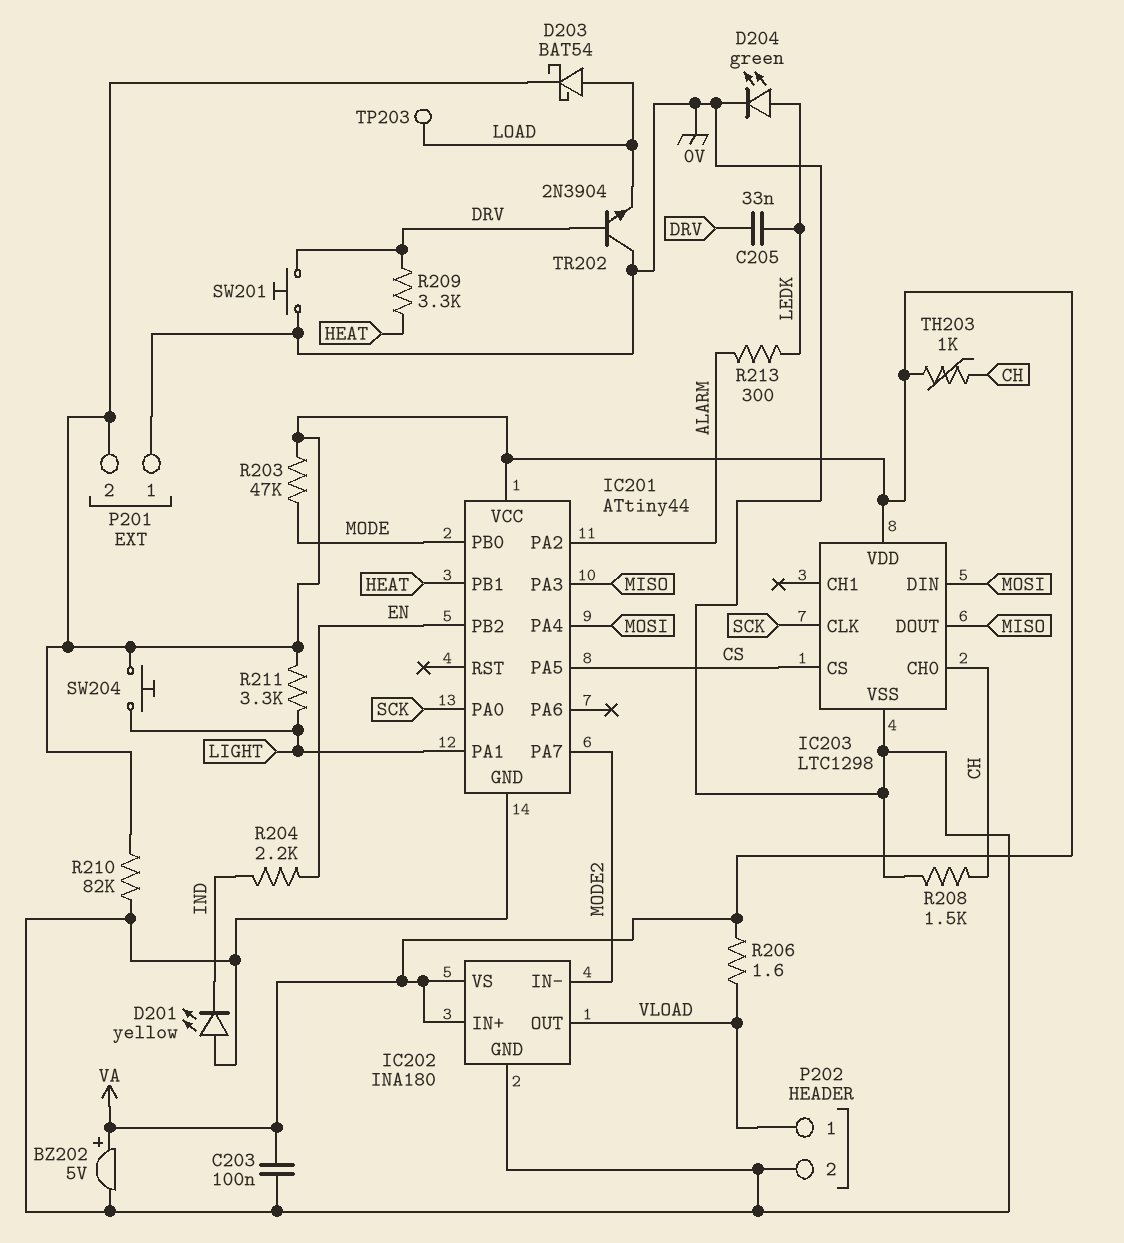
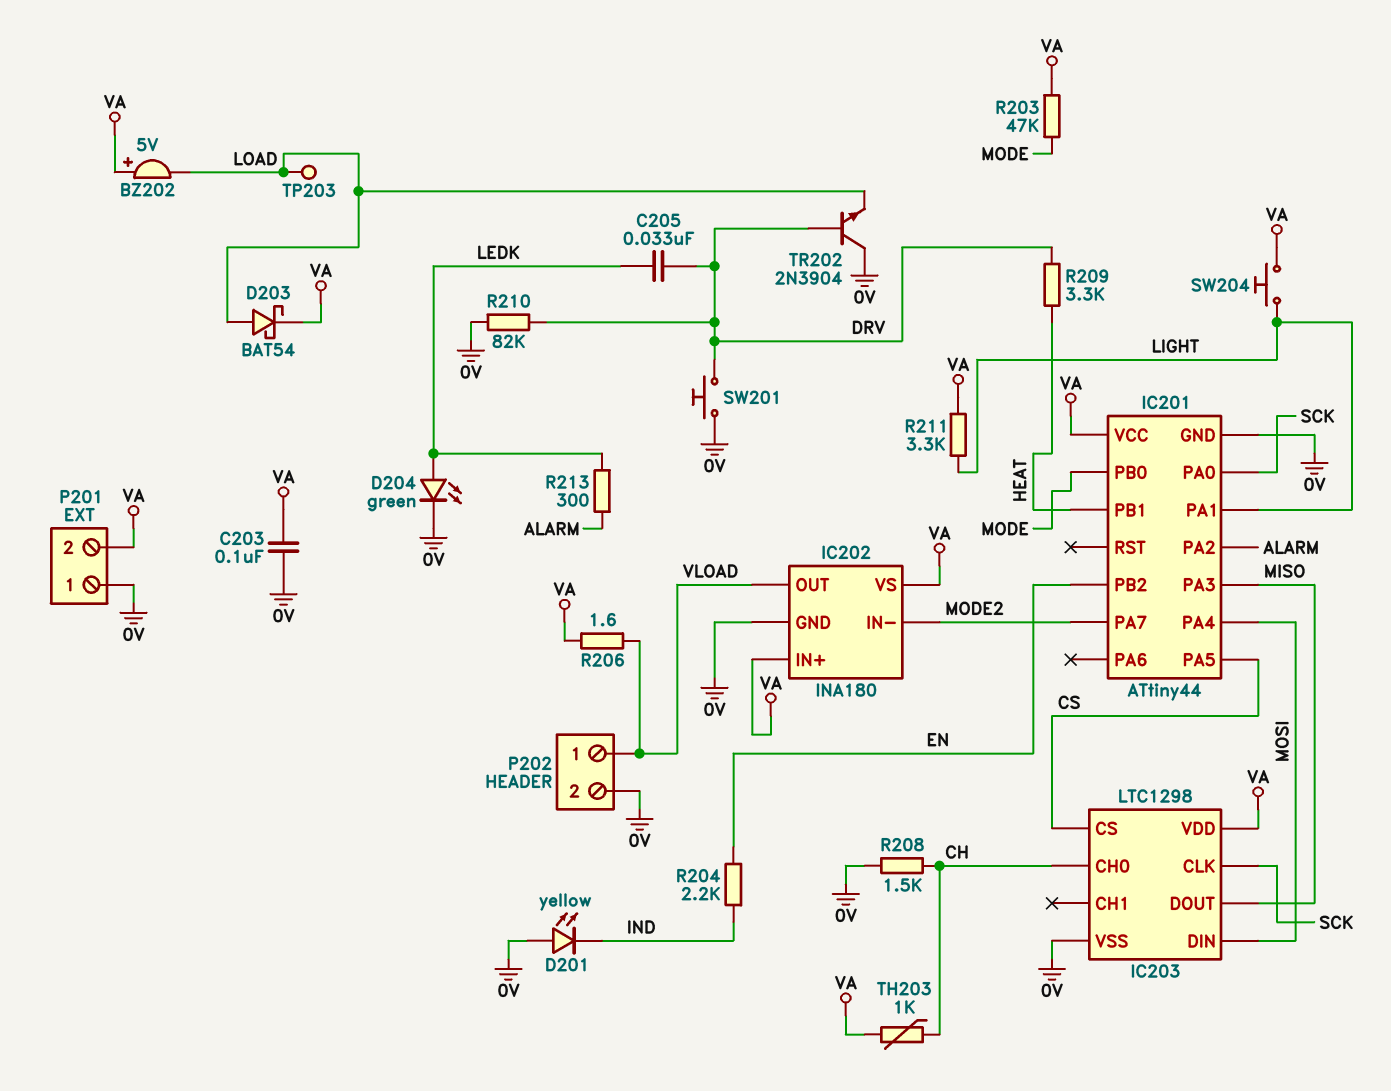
BZ202: buzzer 5V (plus VA, minus 0V) -> buzzer 5V (plus VA, minus LOAD)
R210: 82k (0V, VA) -> 82k (0V, DRV)

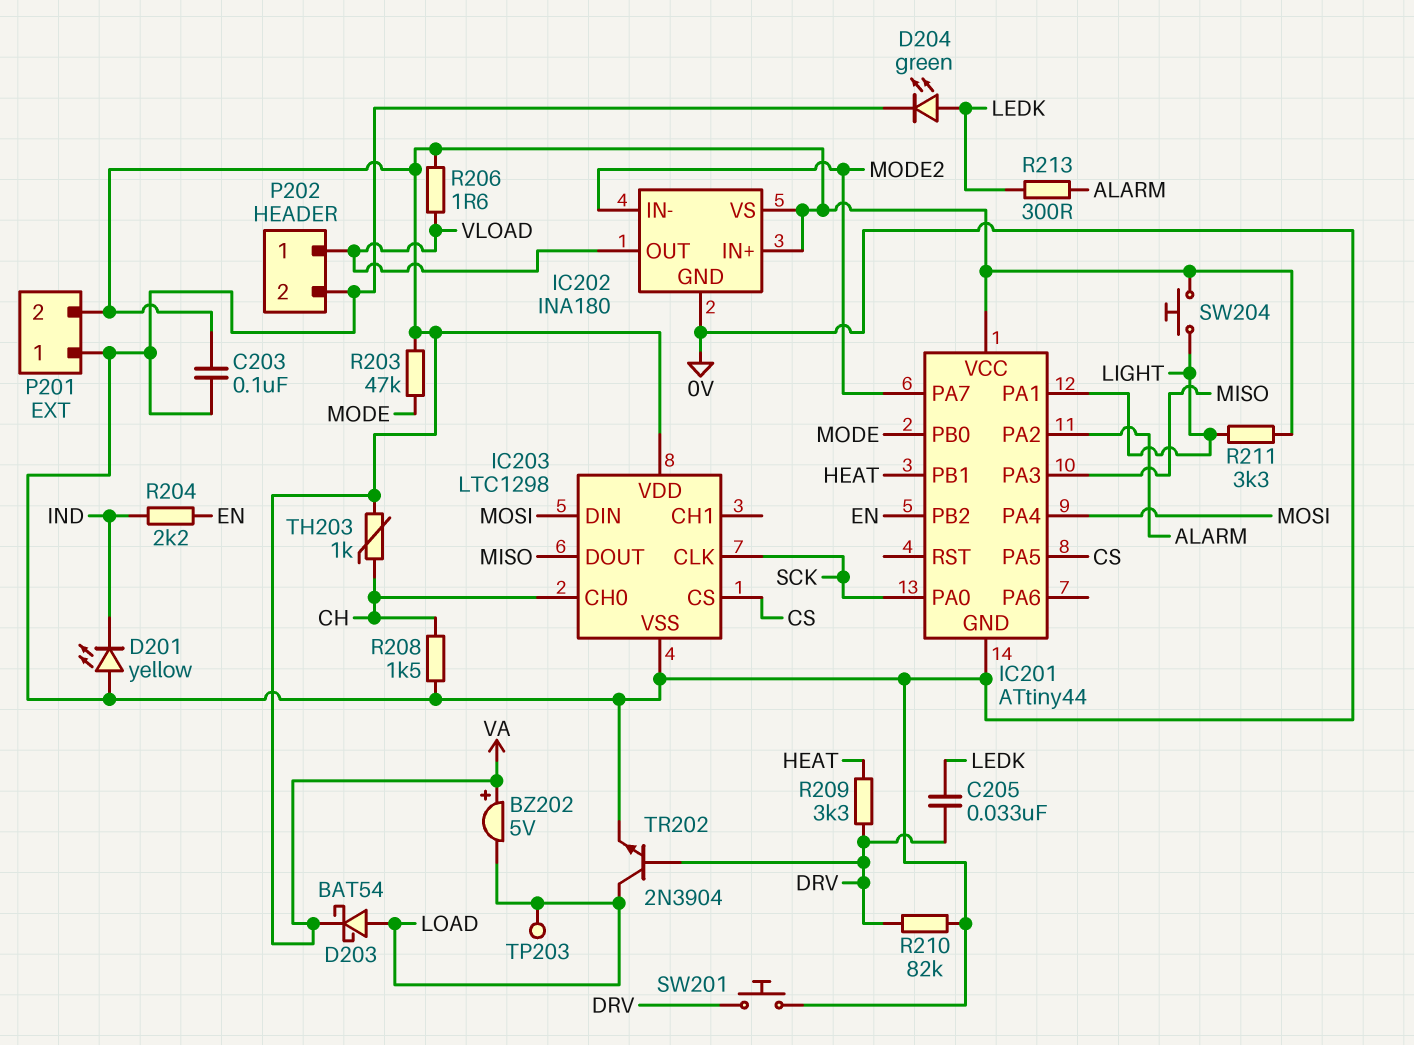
TR202: NPN 2N3904 (B DRV, C 0V, E LOAD) -> NPN 2N3904 (B DRV, C LOAD, E 0V)

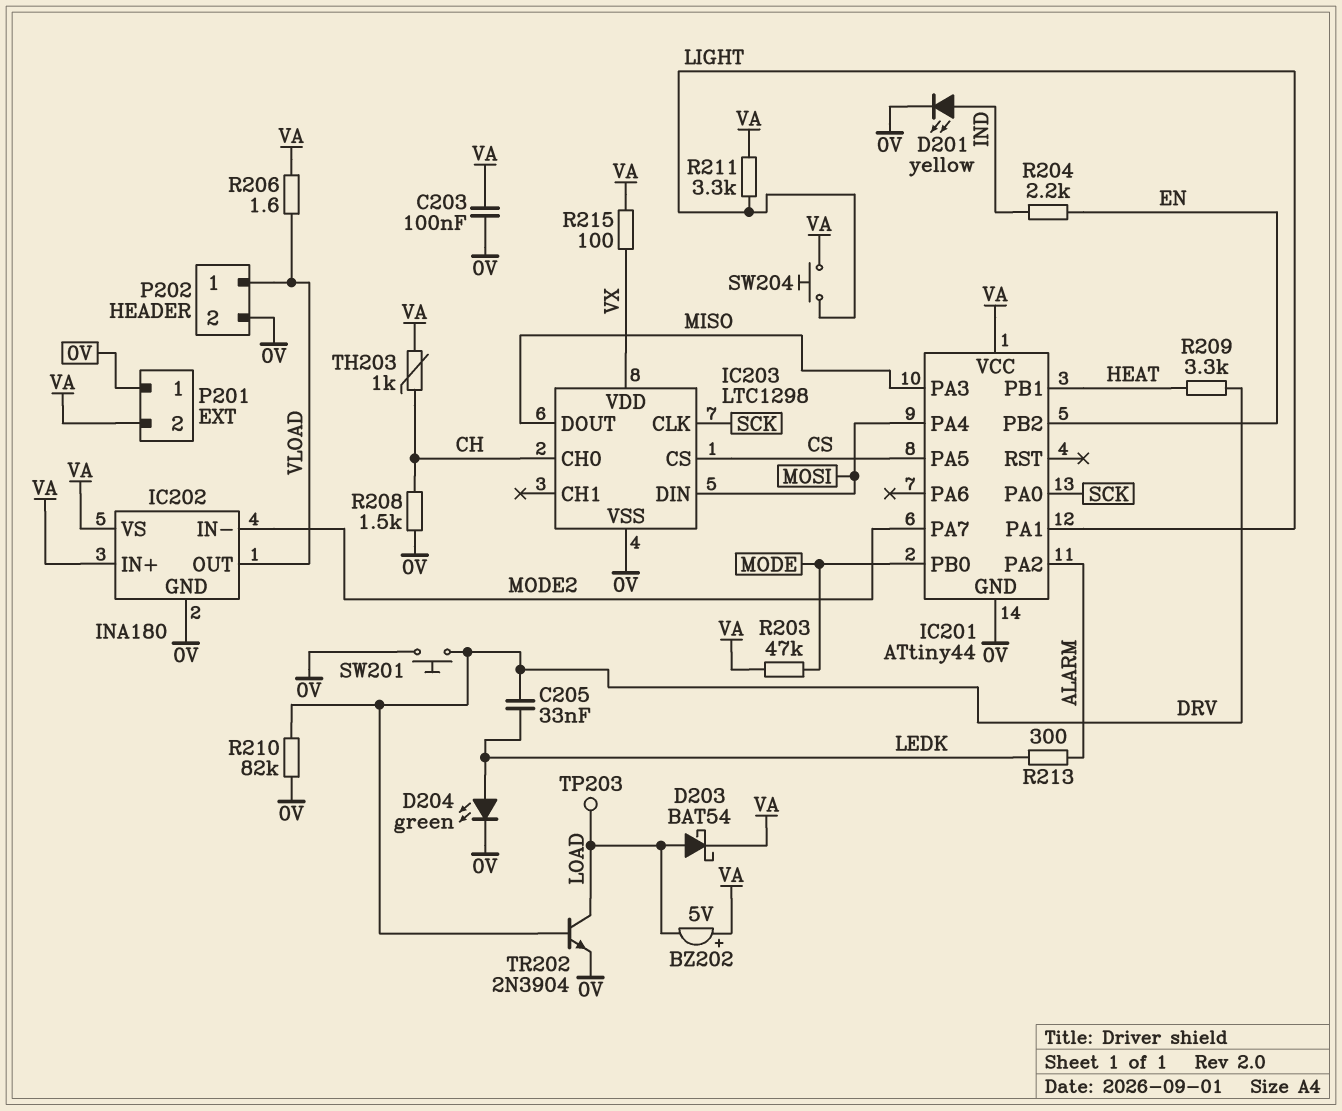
D201: LED yellow (A 0V, K IND) -> LED yellow (A IND, K 0V)
IC203 pin VDD: VA -> VX
R215: none -> 100 (VA, VX)

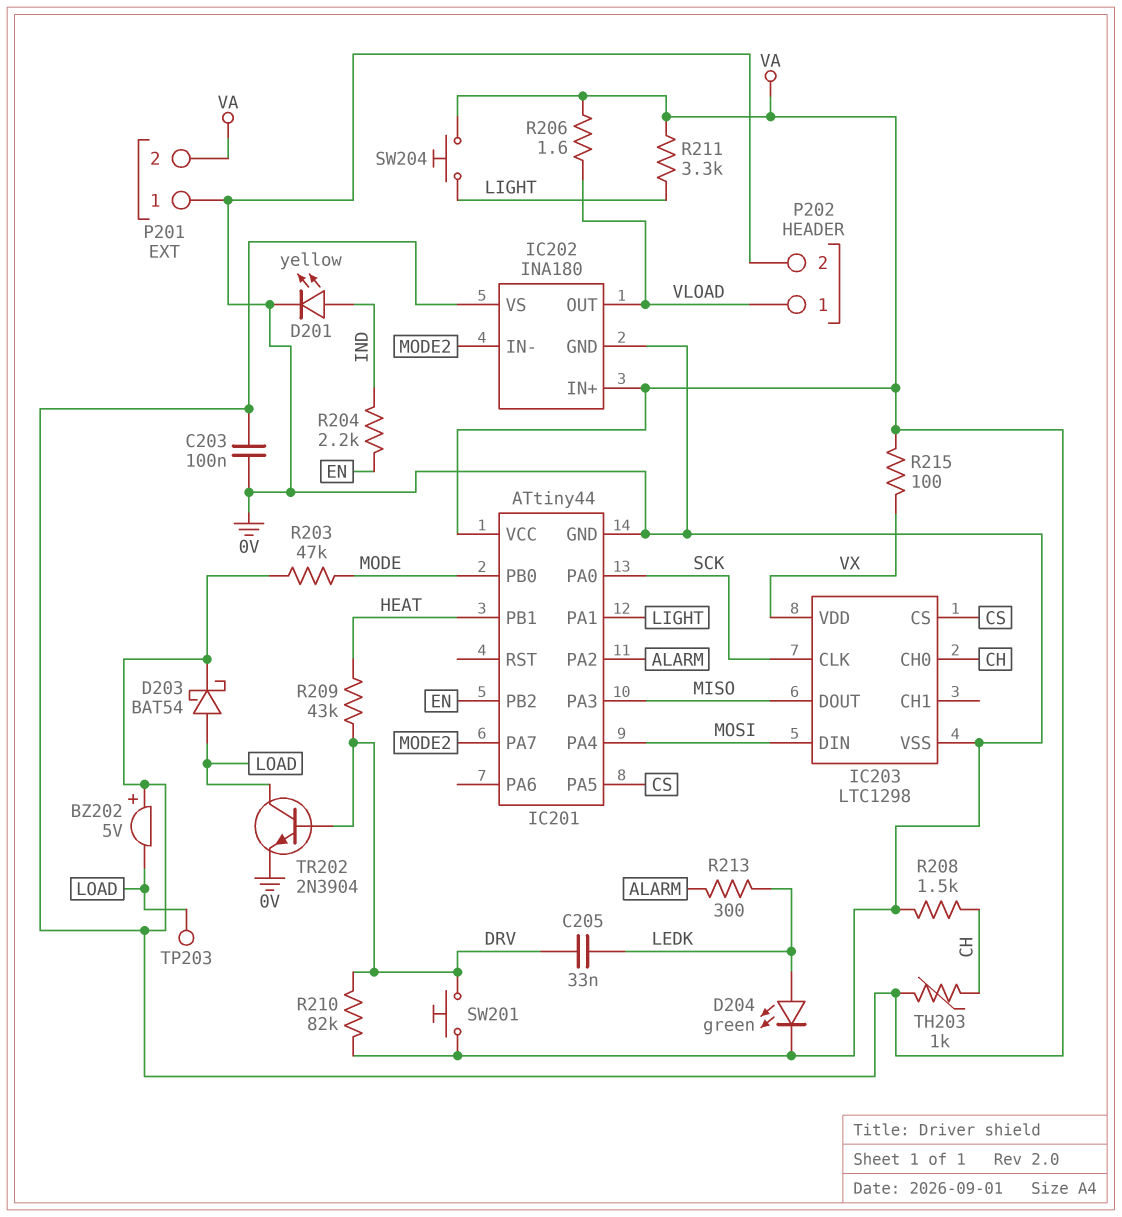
R209: 3.3k (DRV, HEAT) -> 43k (DRV, HEAT)

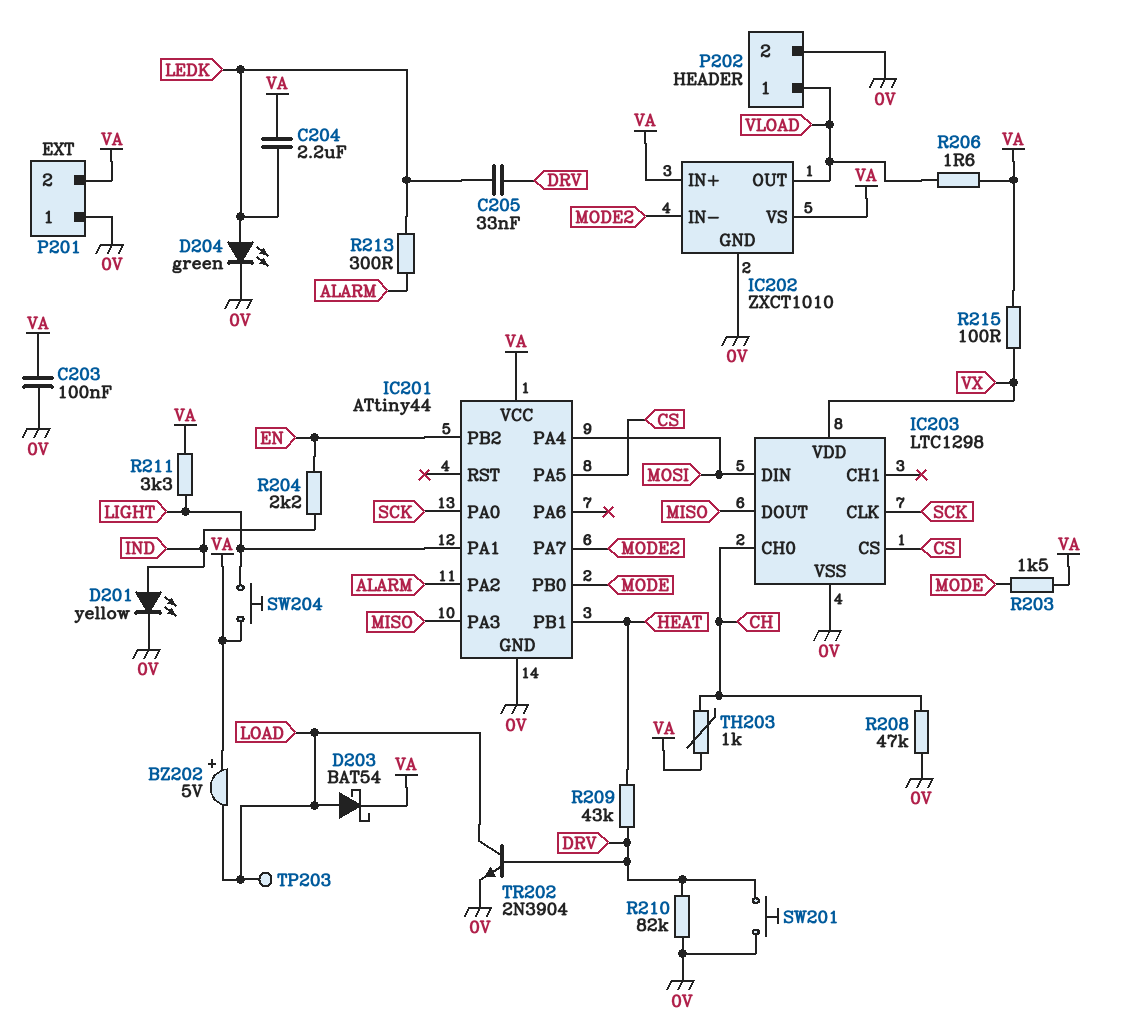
C204: none -> 2.2uF (LEDK, VA)
IC202: INA180 -> ZXCT1010
R203: 47k (MODE, VA) -> 1.5k (MODE, VA)
R208: 1.5k (0V, CH) -> 47k (0V, CH)

